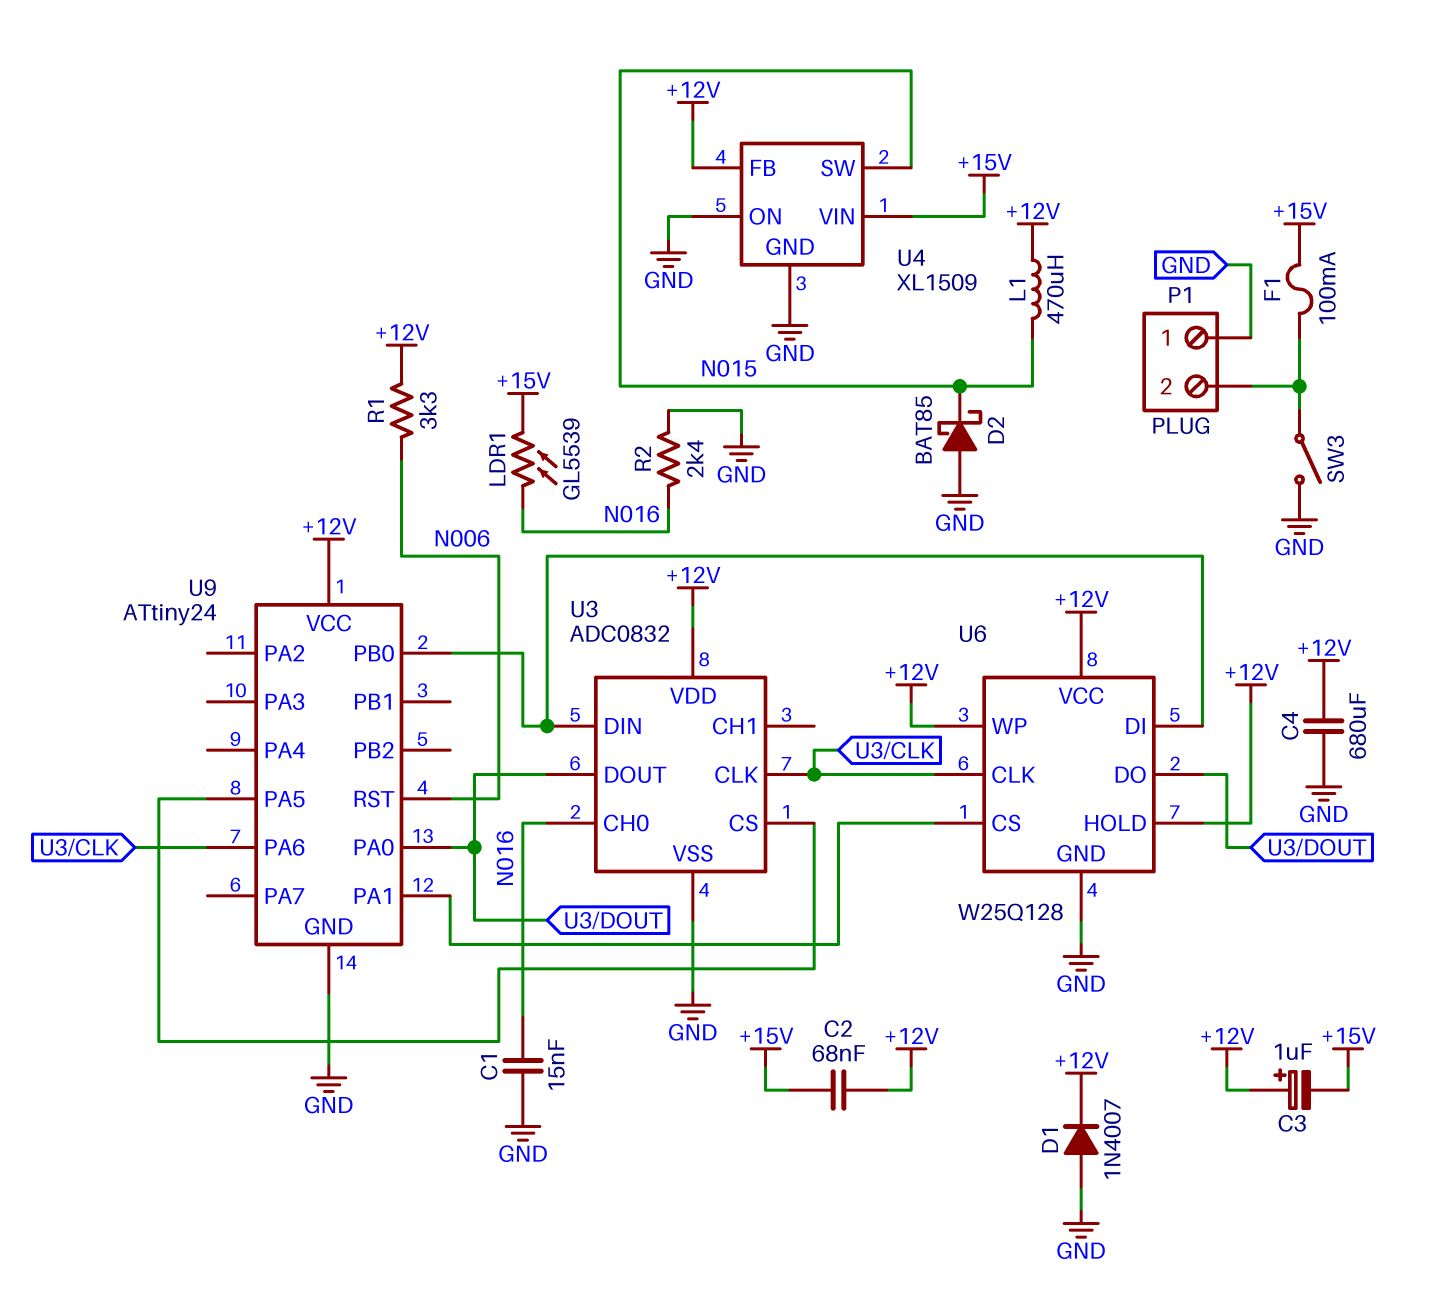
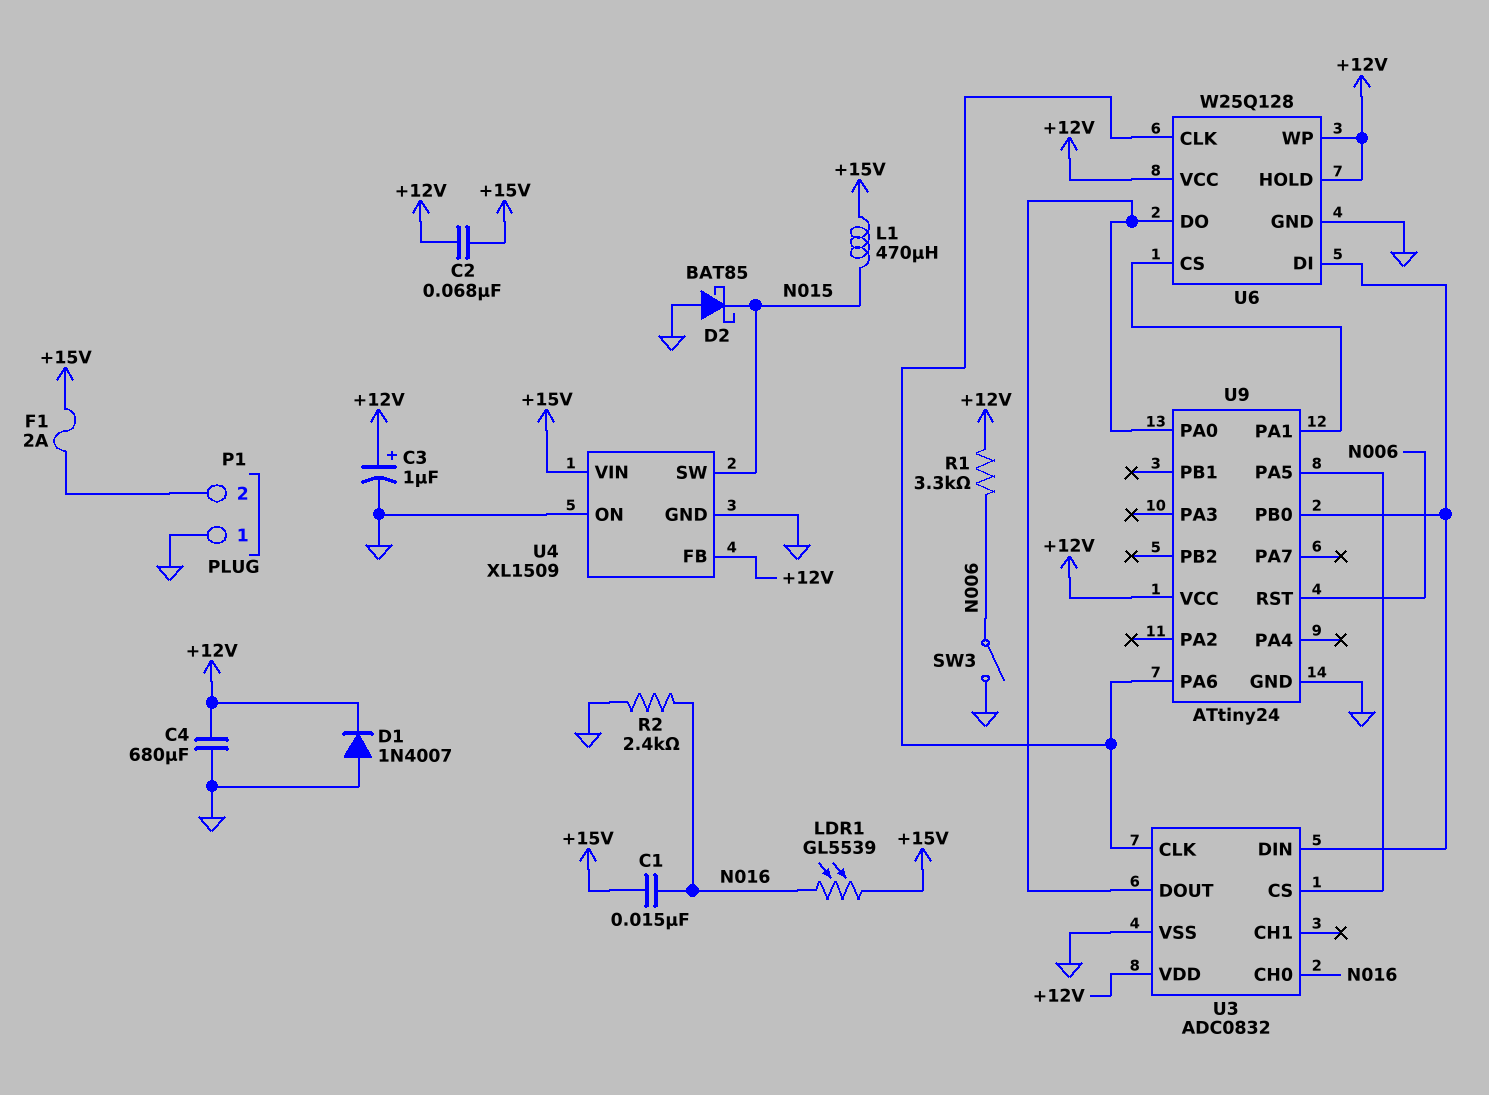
C1: 15nF (GND, N016) -> 15nF (+15V, N016)
C3: 1uF (plus +12V, minus +15V) -> 1uF (plus +12V, minus GND)
F1: 100mA (+15V, P1/2) -> 2A (+15V, P1/2)
L1: 470uH (+12V, N015) -> 470uH (+15V, N015)
SW3: switch (GND, P1/2) -> switch (GND, N006)

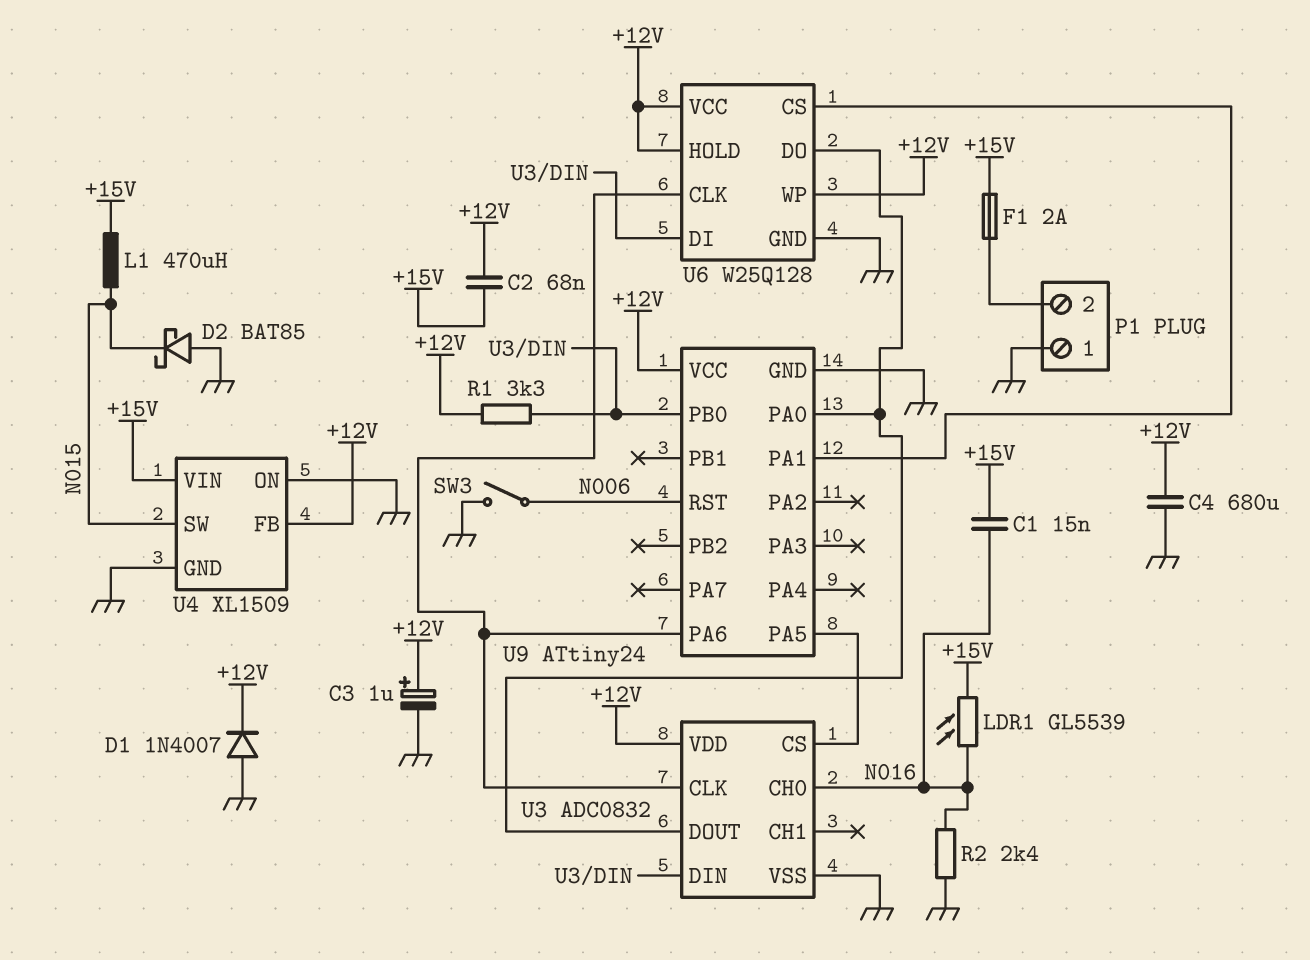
R1: 3.3k (+12V, N006) -> 3.3k (+12V, U3/DIN)

